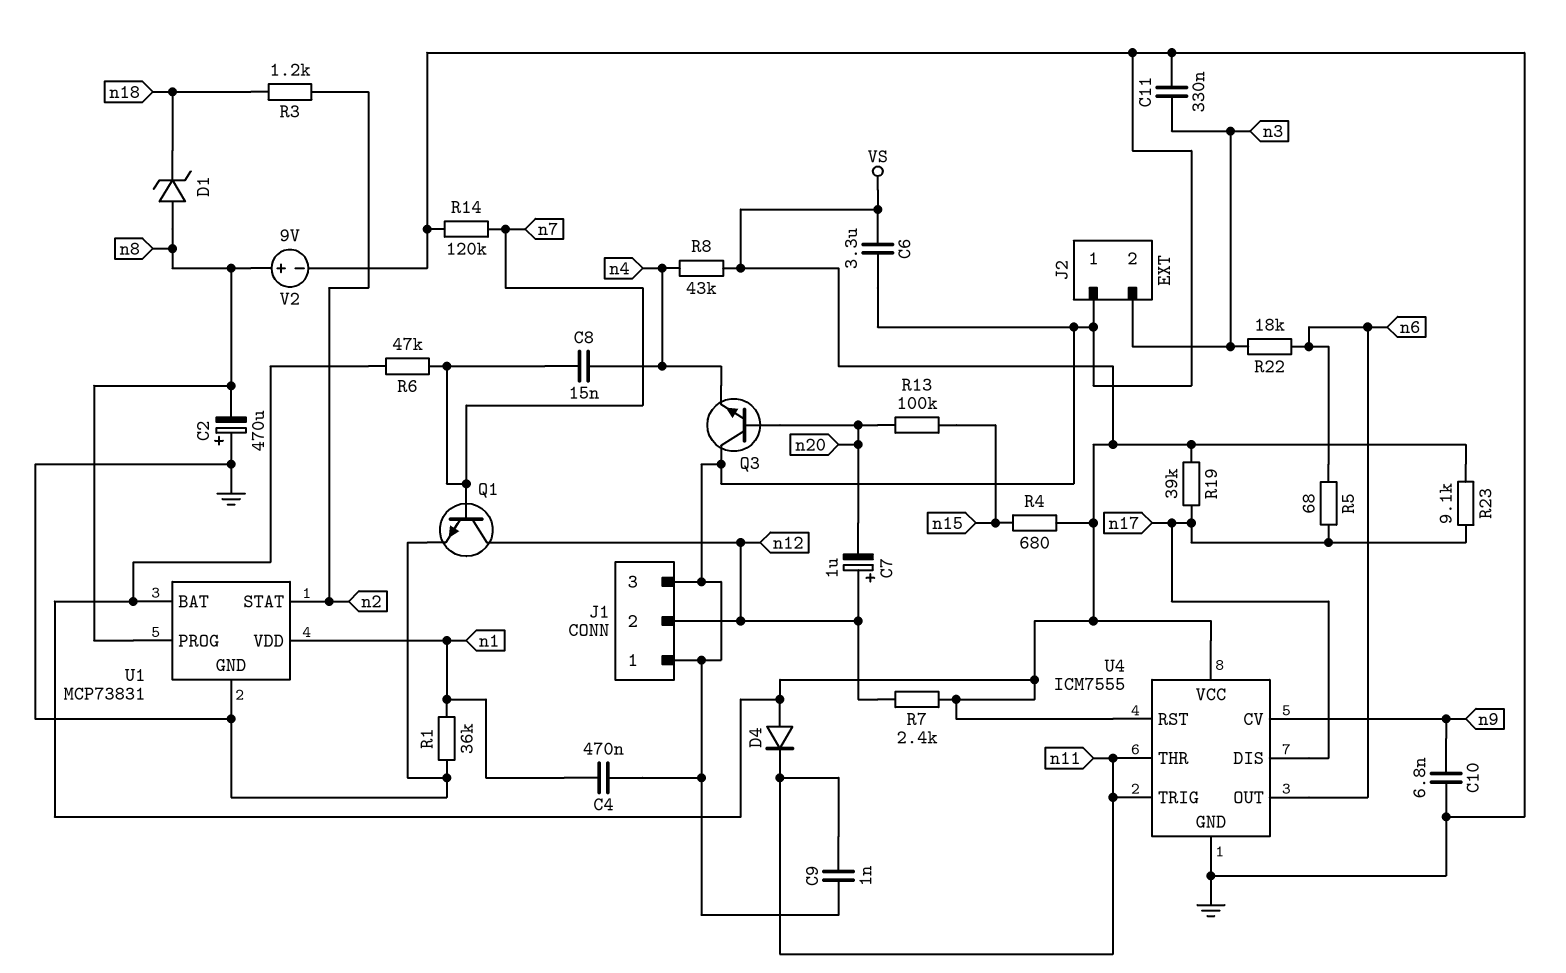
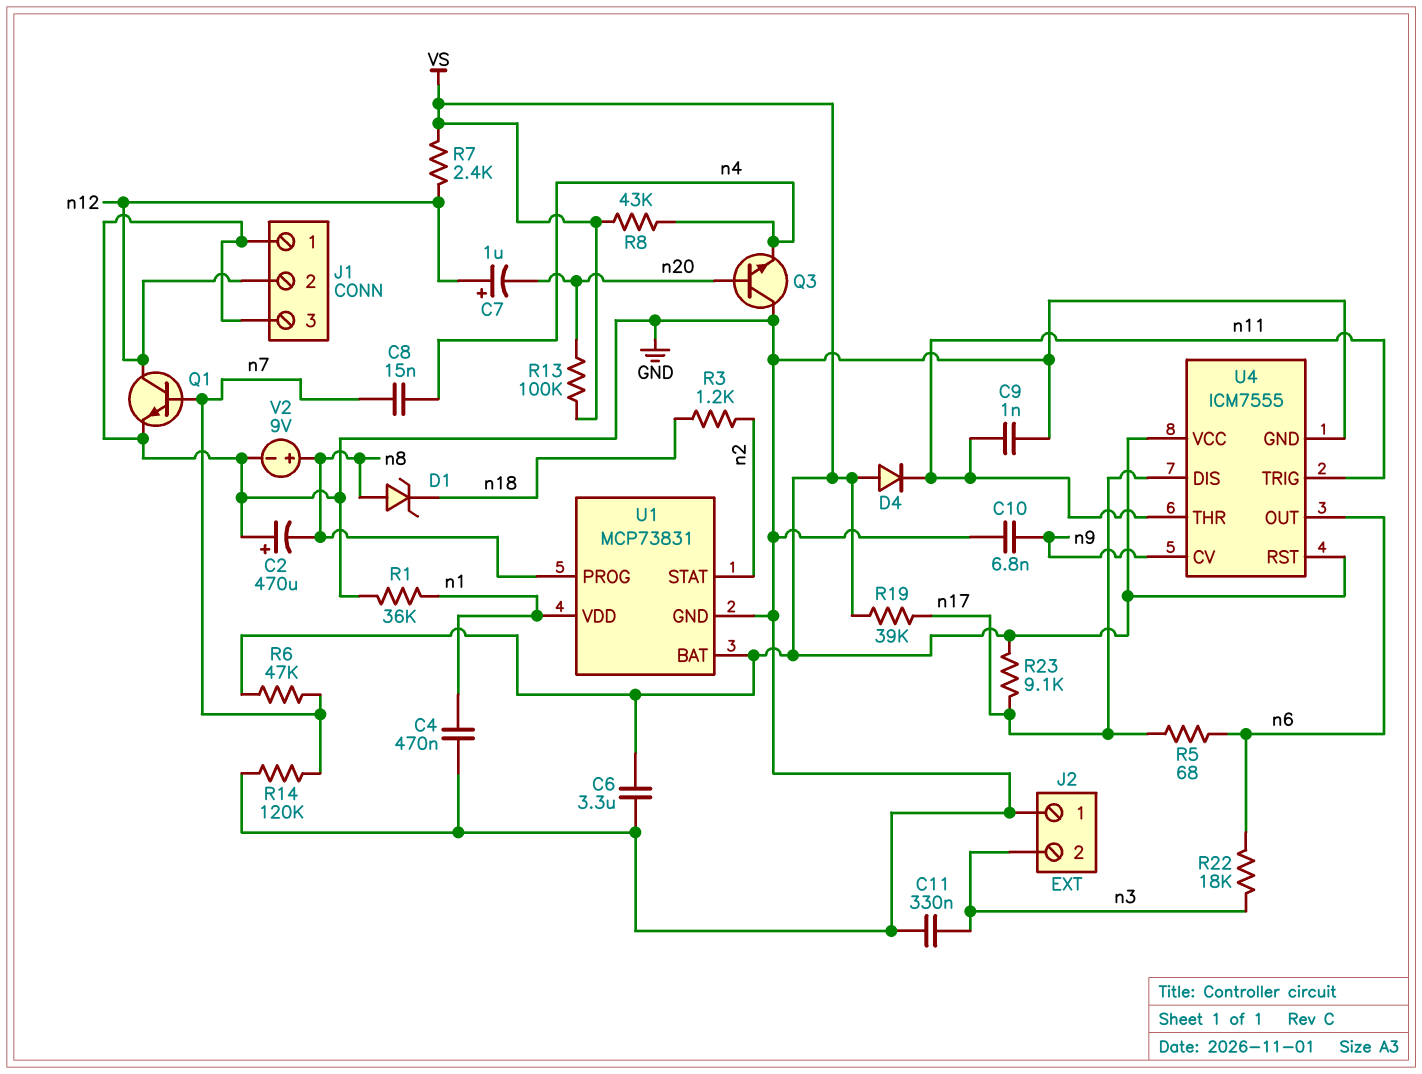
R4: 680 (VS, n15) -> none
R13: 100k (n15, n20) -> 100k (VS, n20)

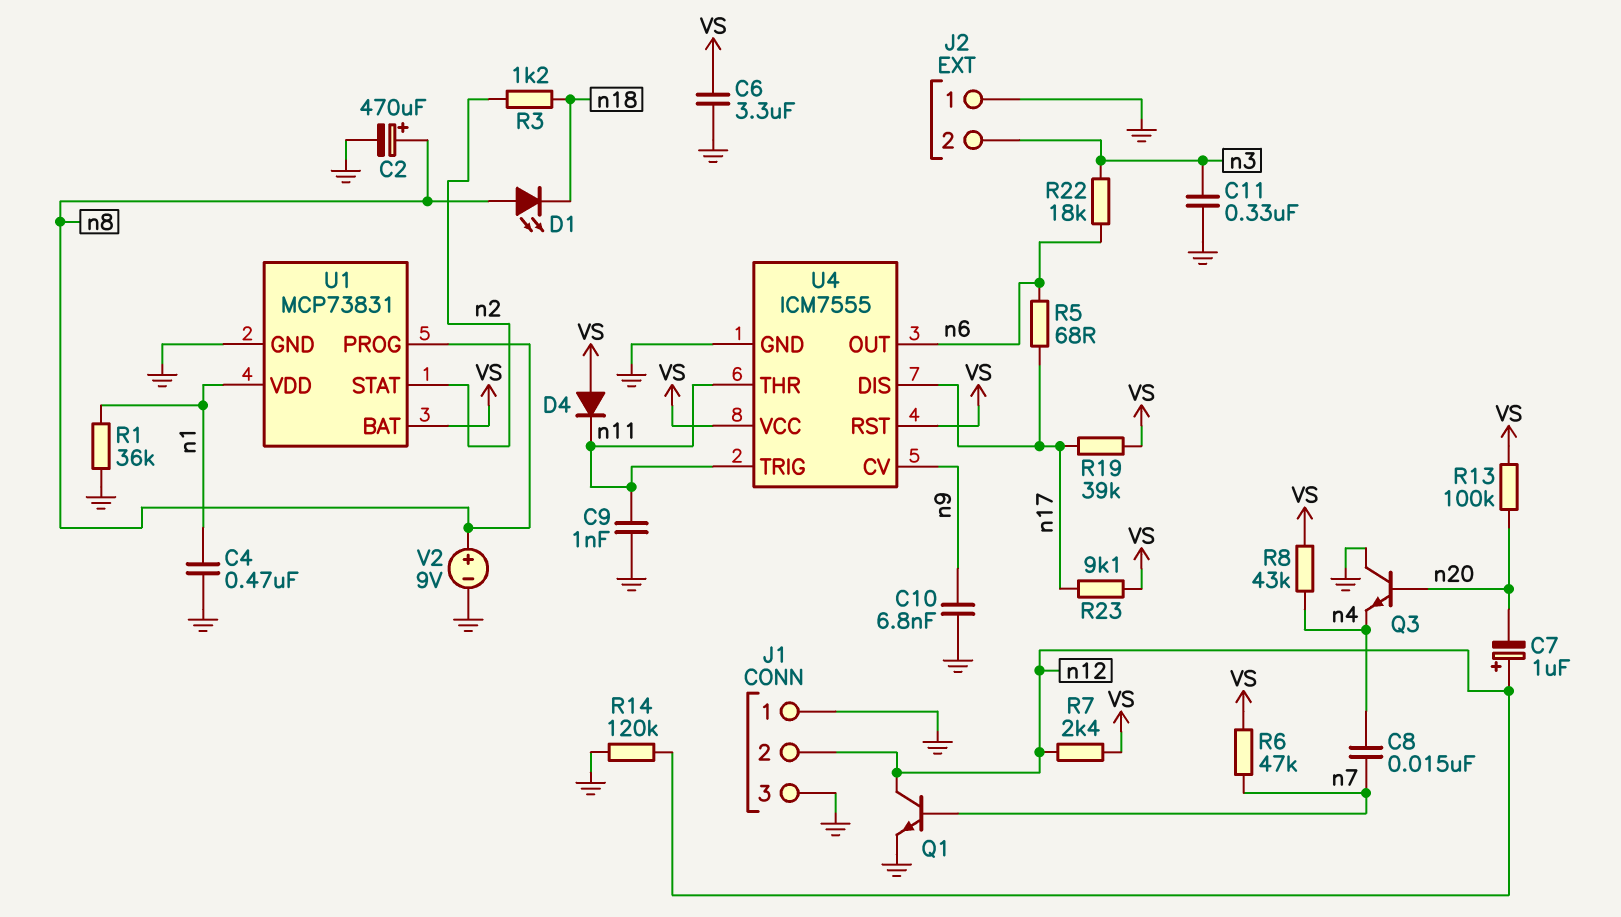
C2: 470uF (plus GND, minus n8) -> 470uF (plus n8, minus GND)
D1: zener (A n8, K n18) -> LED (A n8, K n18)
R14: 120k (GND, n7) -> 120k (GND, n12)

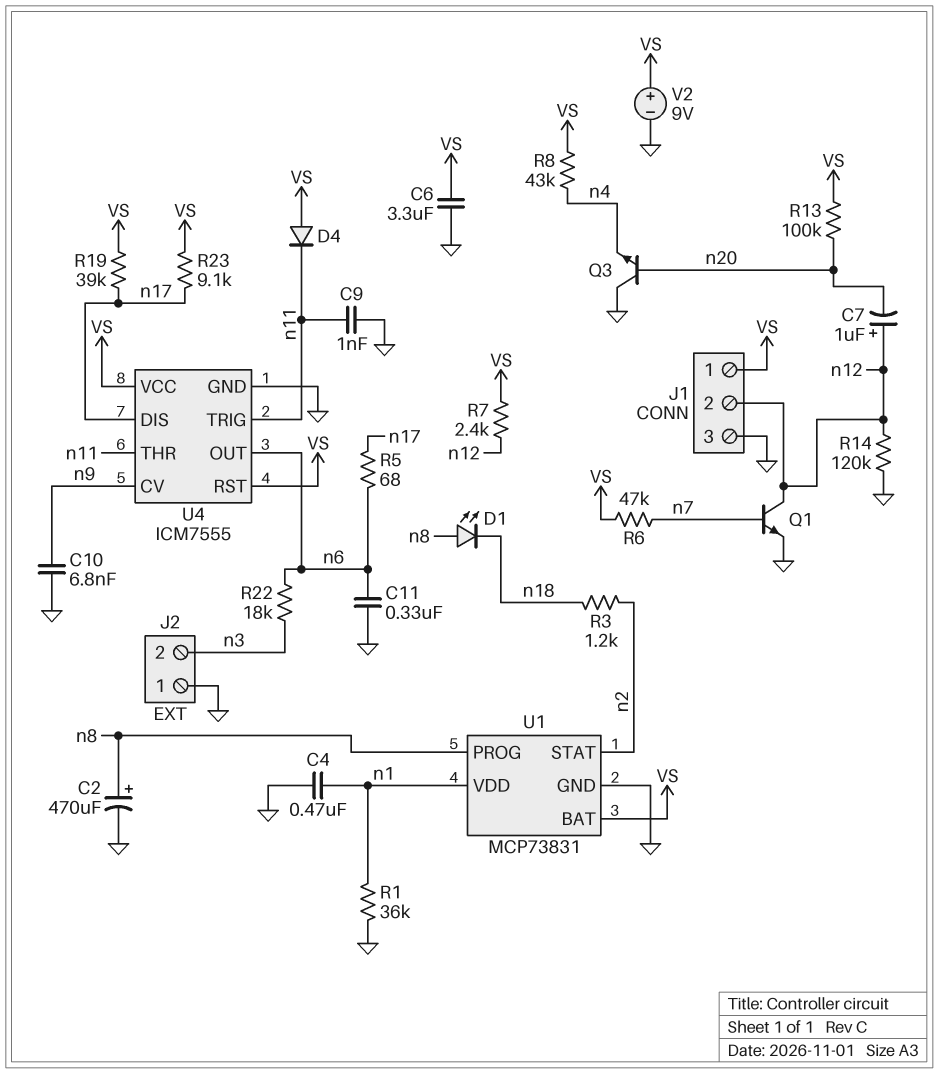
C8: 15nF (n4, n7) -> none
C11: 330nF (GND, n3) -> 330nF (GND, n6)
J1 pin 1: GND -> VS
V2: 9V (plus n8, minus GND) -> 9V (plus VS, minus GND)

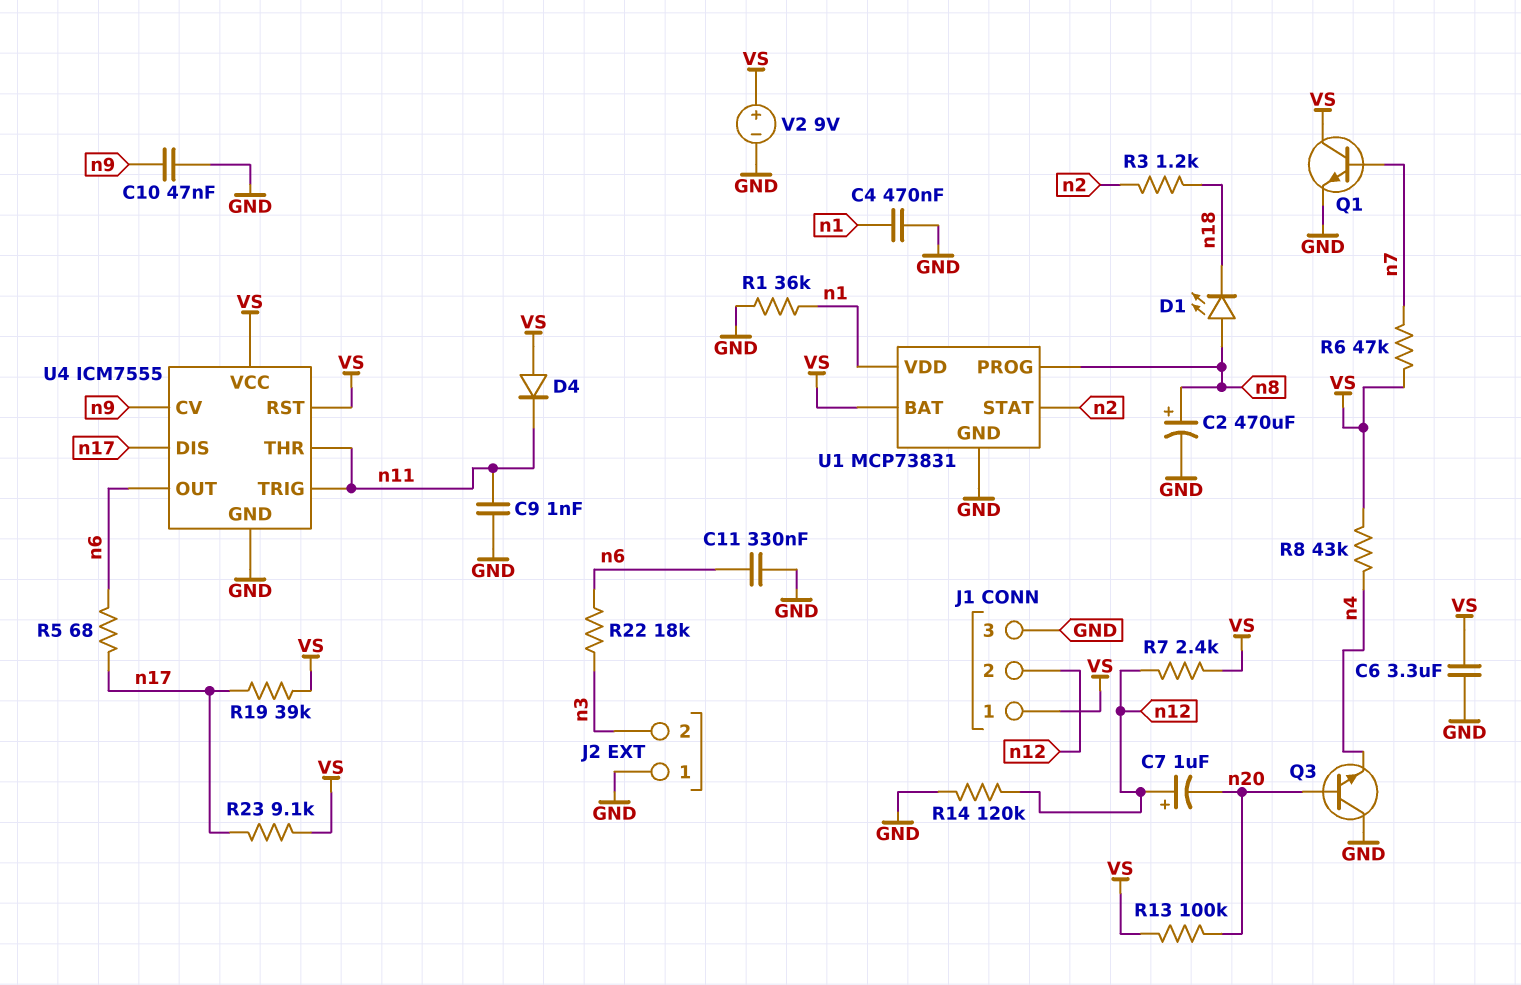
C10: 6.8nF (GND, n9) -> 47nF (GND, n9)
Q1: NPN (B n7, C n12, E GND) -> NPN (B n7, C VS, E GND)

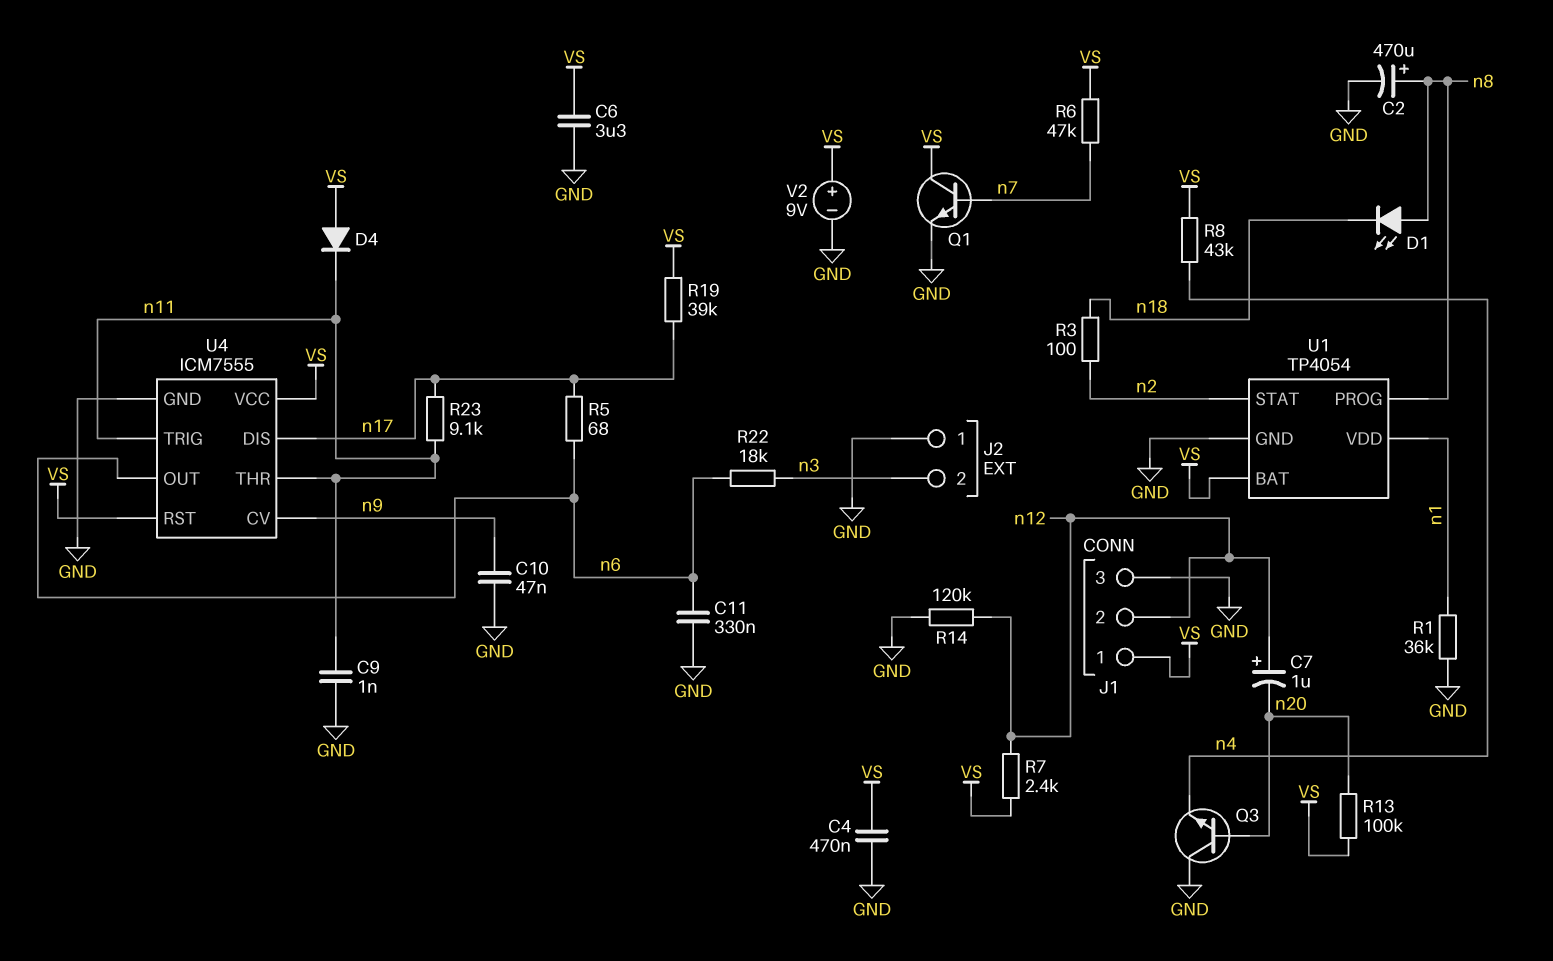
C4: 470nF (GND, n1) -> 470nF (GND, VS)
R3: 1.2k (n2, n18) -> 100 (n2, n18)
R23: 9.1k (VS, n17) -> 9.1k (n11, n17)
U1: MCP73831 -> TP4054

